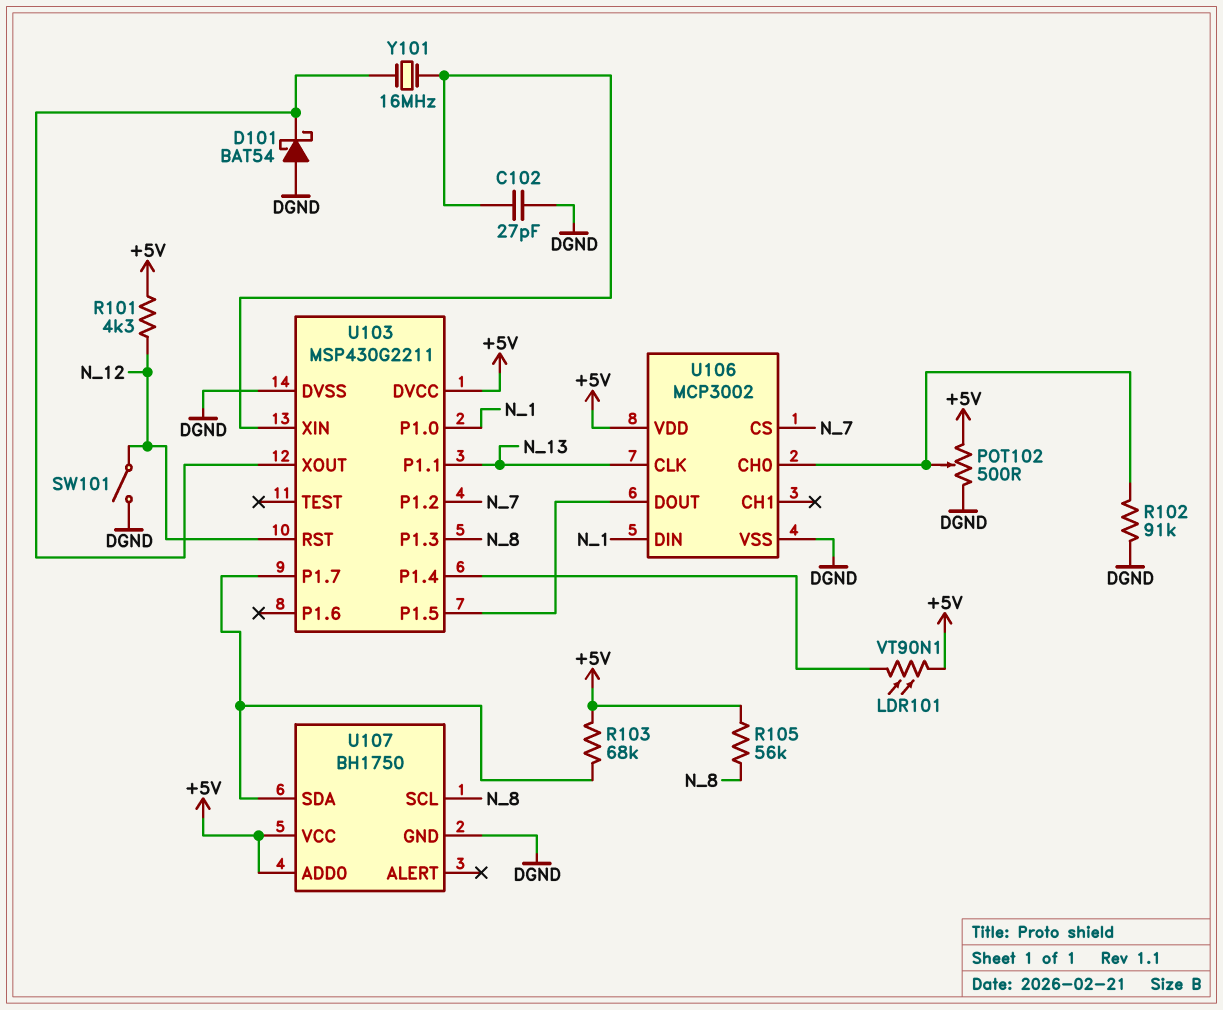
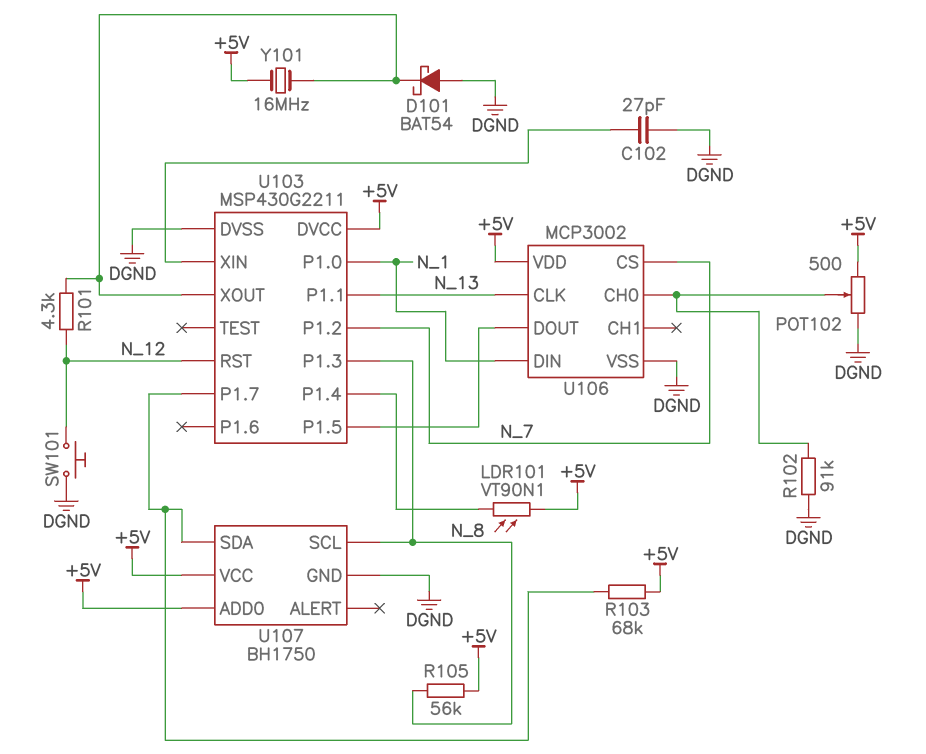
R101: 4.3k (+5V, N_12) -> 4.3k (N_12, U103/XOUT)
SW101: switch (DGND, N_12) -> button (DGND, N_12)
Y101: 16MHz (U103/XIN, U103/XOUT) -> 16MHz (+5V, U103/XOUT)

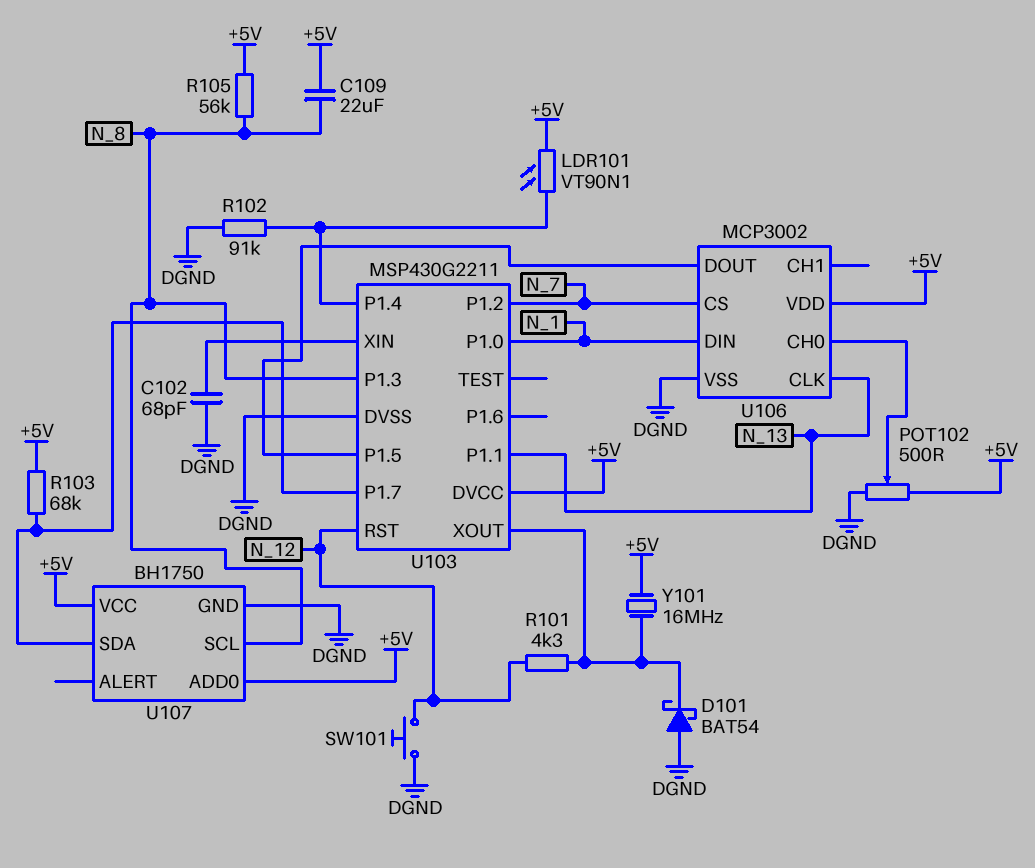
C102: 27pF (DGND, U103/XIN) -> 68pF (DGND, U103/XIN)
C109: none -> 22uF (+5V, N_8)
R102: 91k (DGND, U106/CH0) -> 91k (DGND, U103/P1.4)

